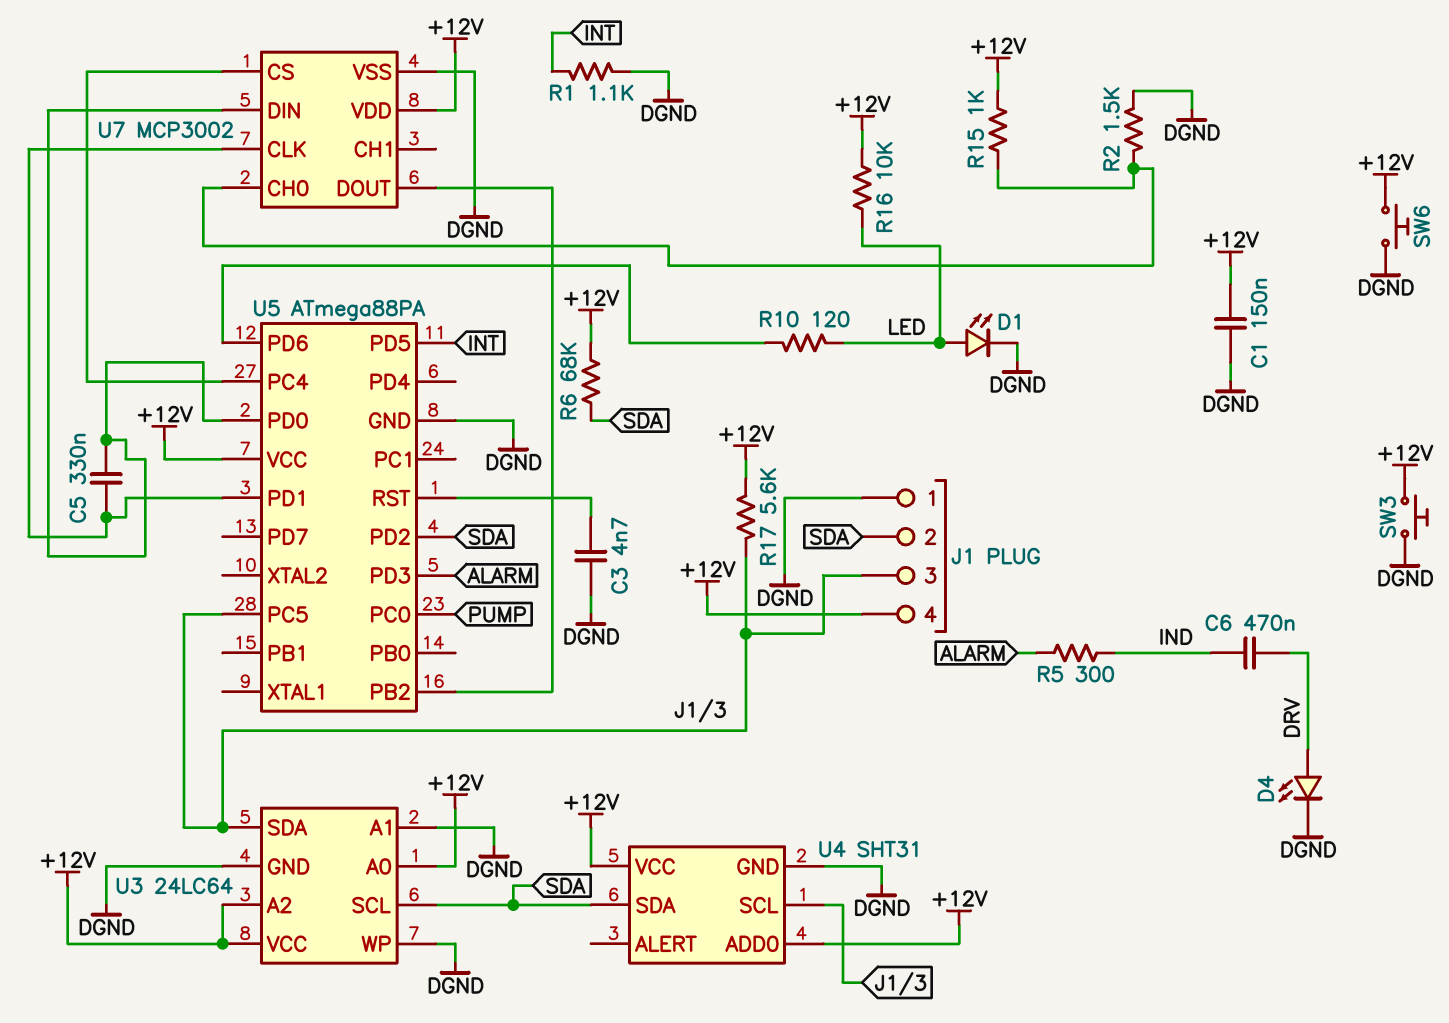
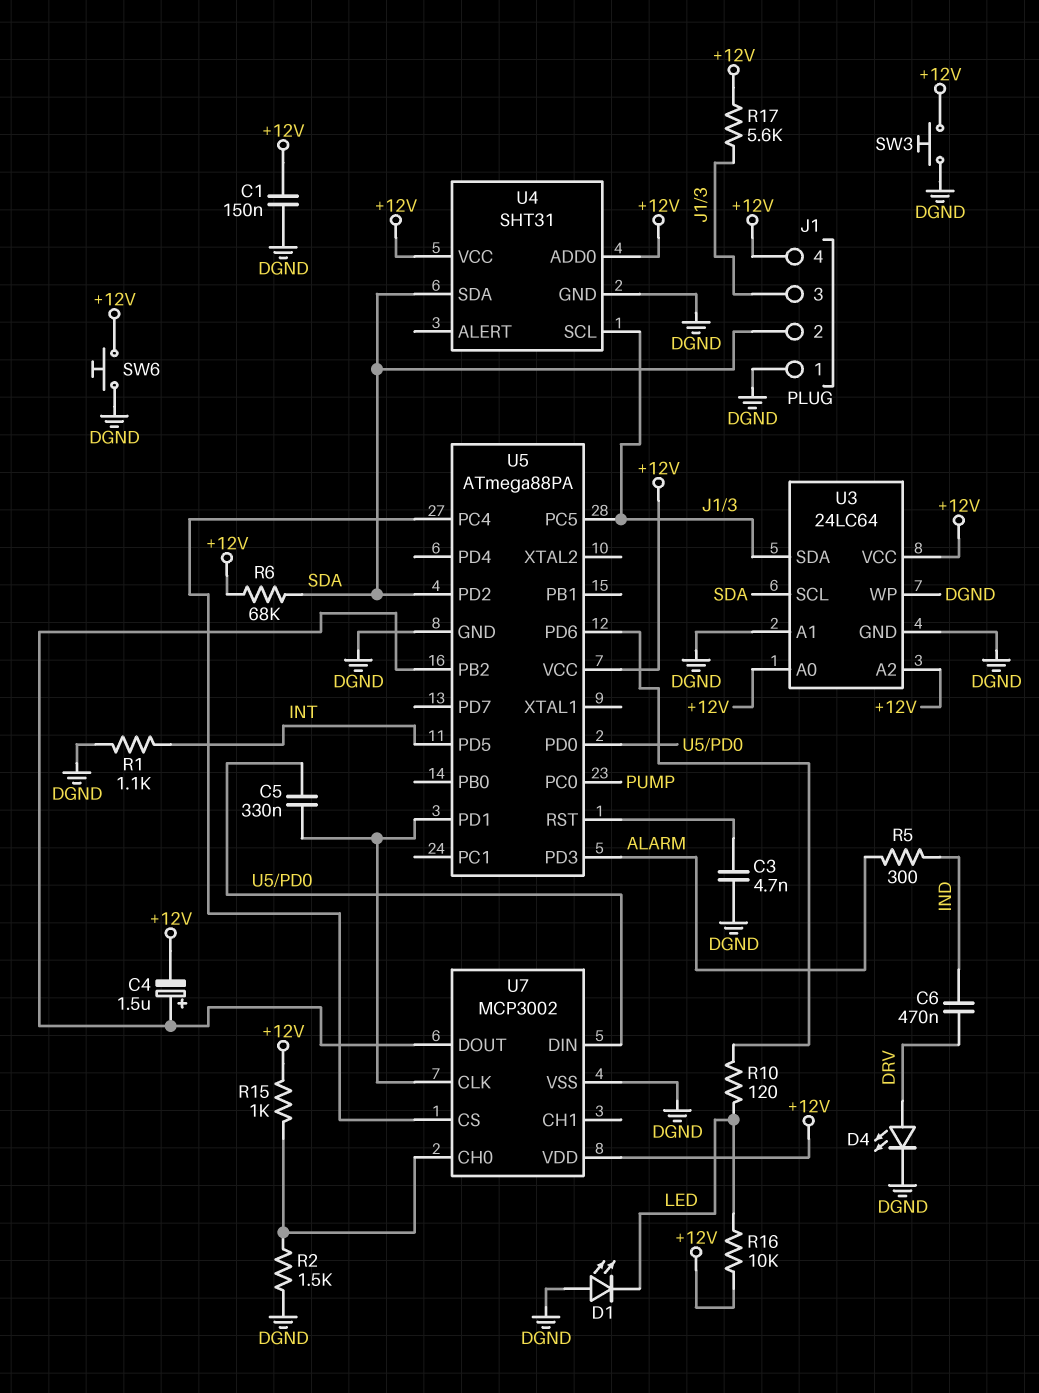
C4: none -> 1.5uF (plus U5/PB2, minus +12V)
D1: LED (A LED, K DGND) -> LED (A DGND, K LED)

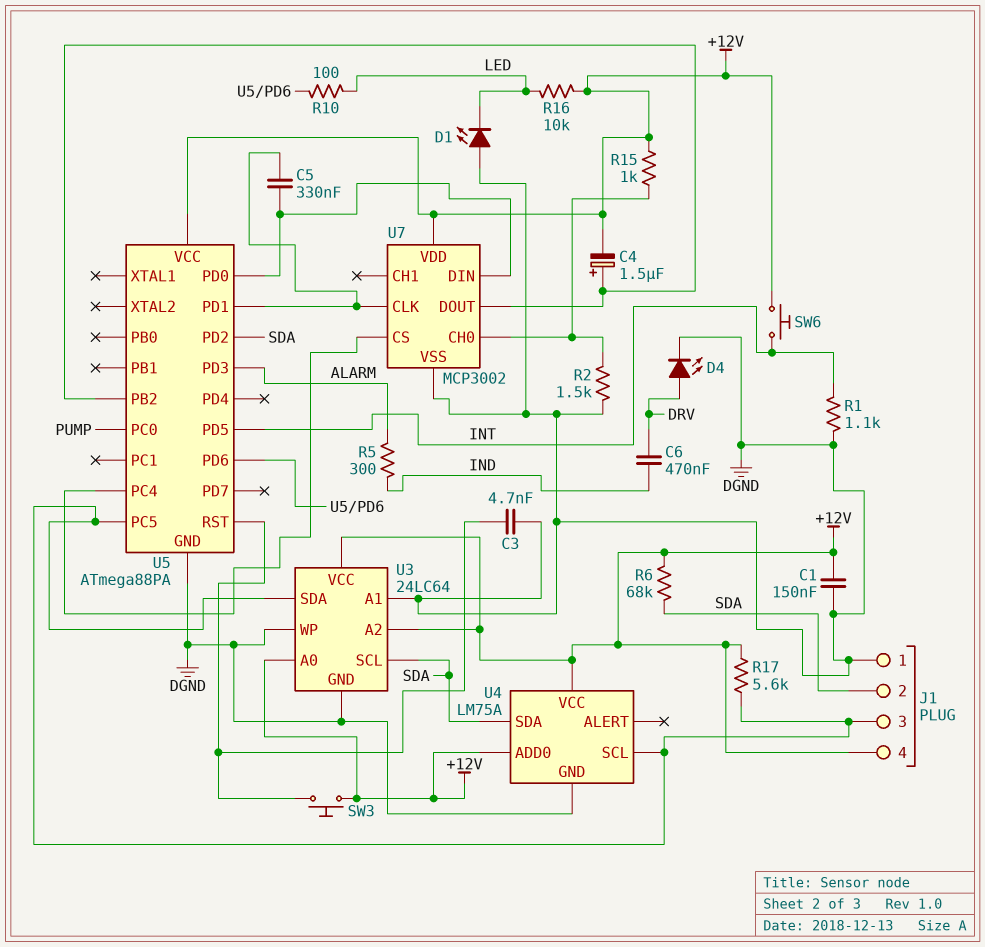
R10: 120 (LED, U5/PD6) -> 100 (LED, U5/PD6)
SW3: button (+12V, DGND) -> button (+12V, U5/RST)
SW6: button (+12V, DGND) -> button (+12V, INT)
U4: SHT31 -> LM75A

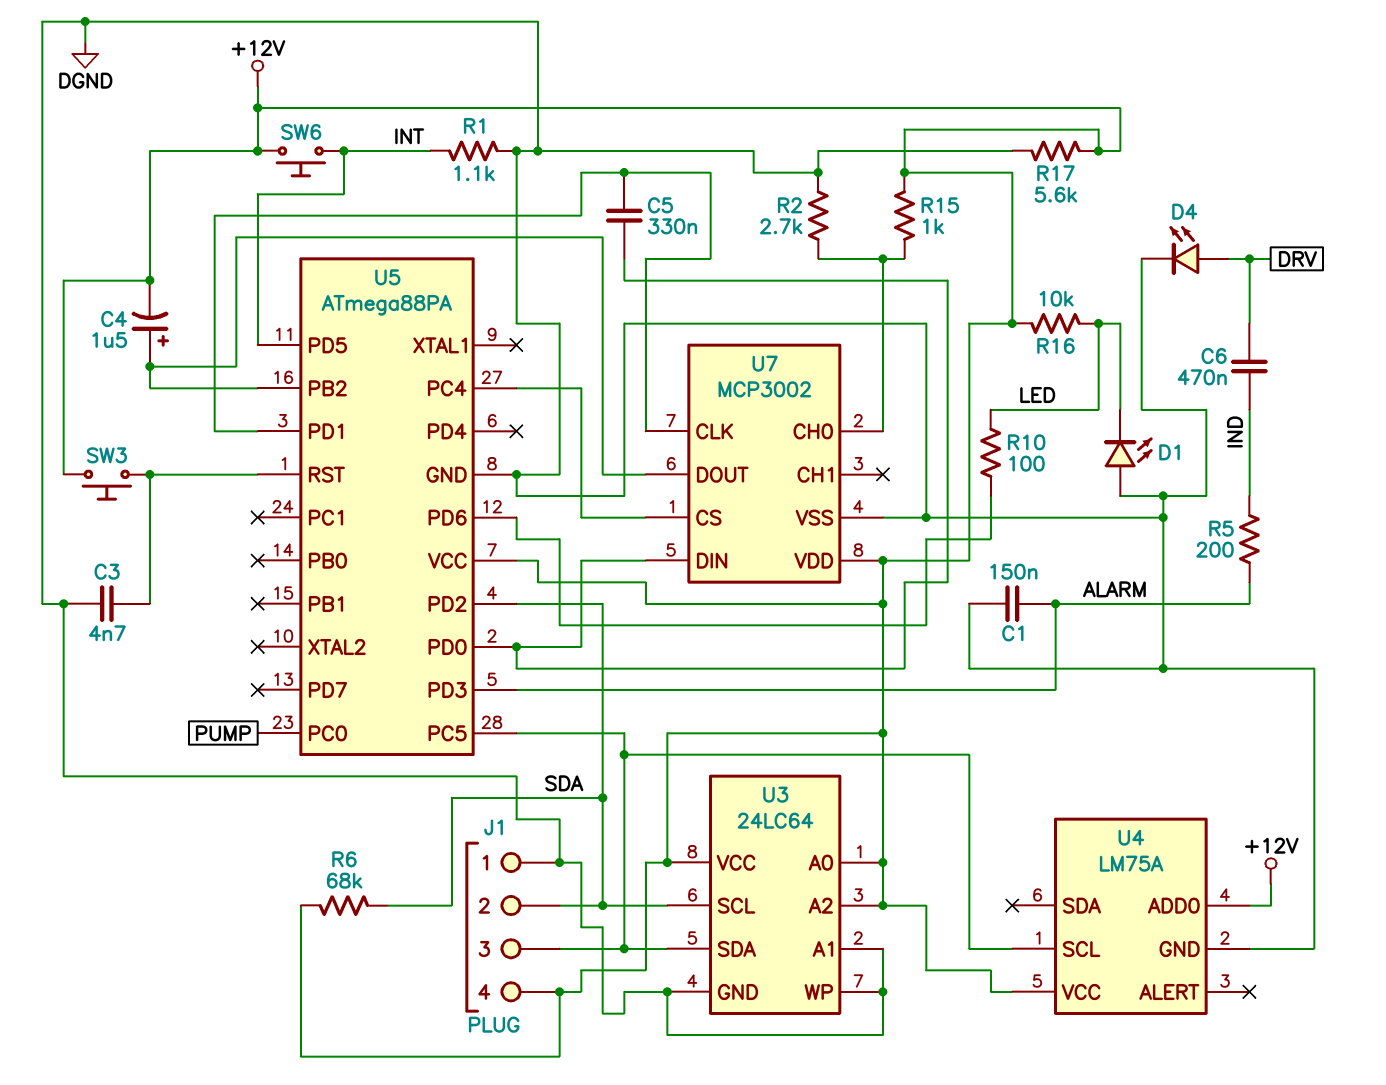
C1: 150nF (+12V, DGND) -> 150nF (ALARM, DGND)
R2: 1.5k (DGND, U7/CH0) -> 2.7k (DGND, U7/CH0)
R5: 300 (ALARM, IND) -> 200 (ALARM, IND)
R17: 5.6k (+12V, J1/3) -> 5.6k (+12V, DGND)
U4 pin SDA: SDA -> none

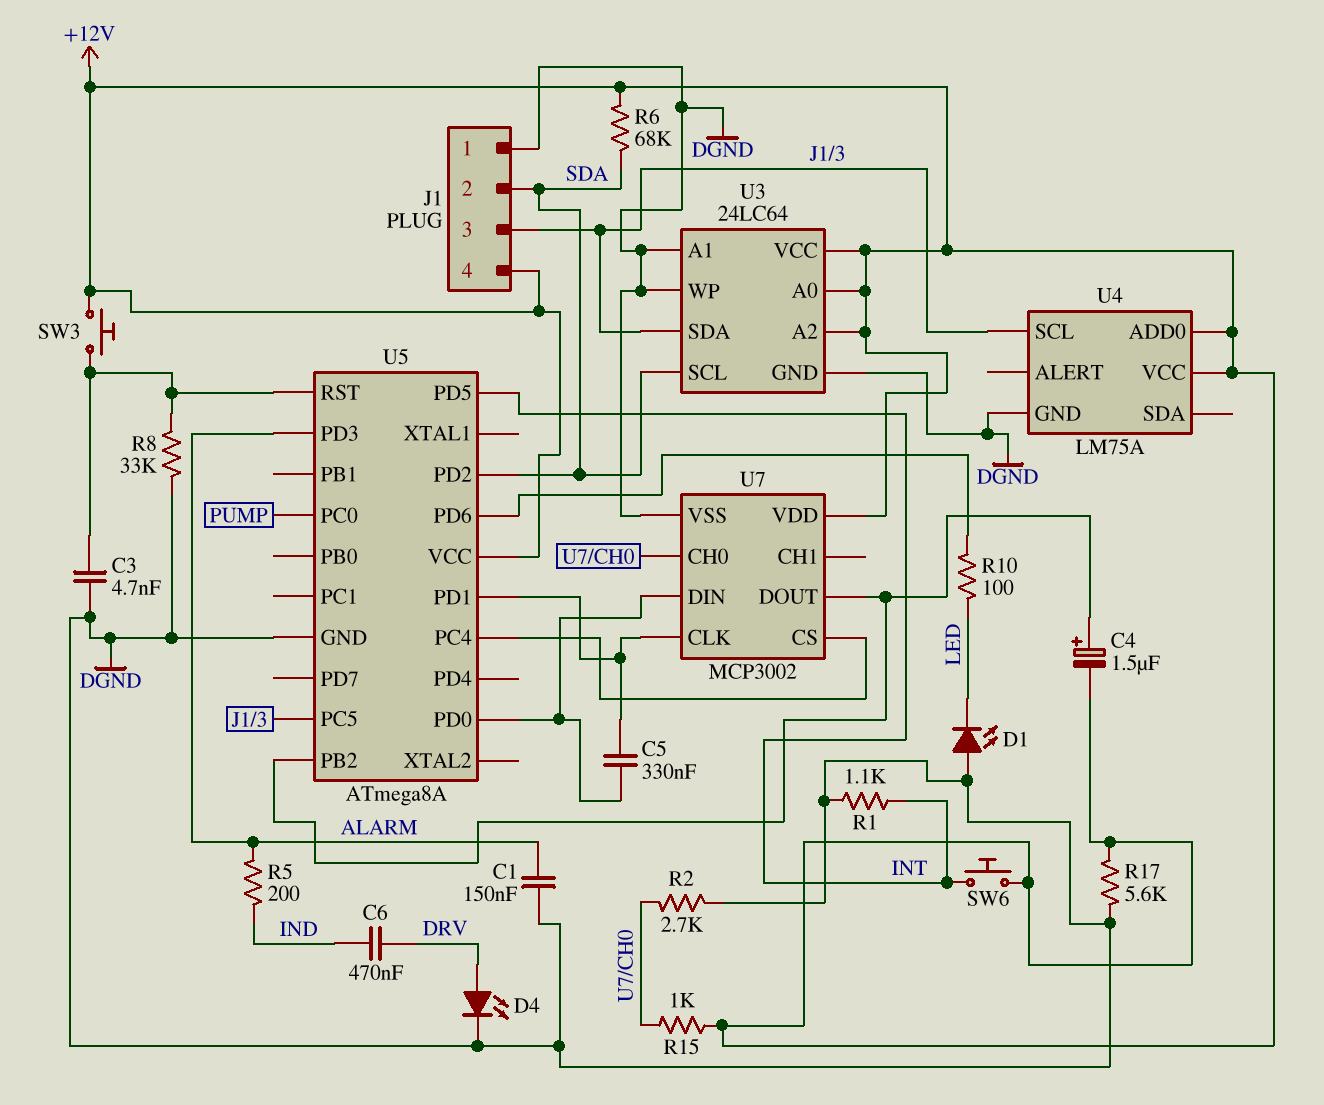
R8: none -> 33k (DGND, U5/RST)
R16: 10k (+12V, LED) -> none
U5: ATmega88PA -> ATmega8A

